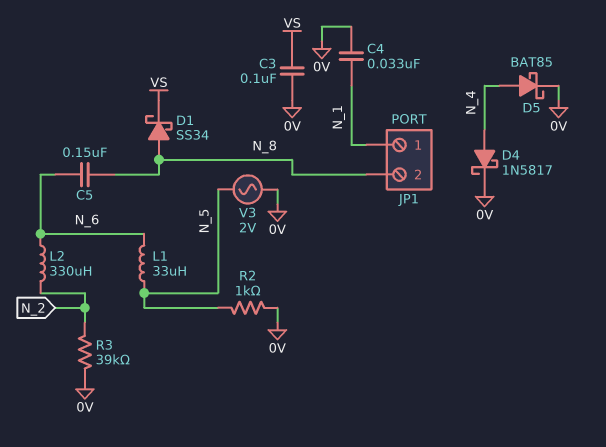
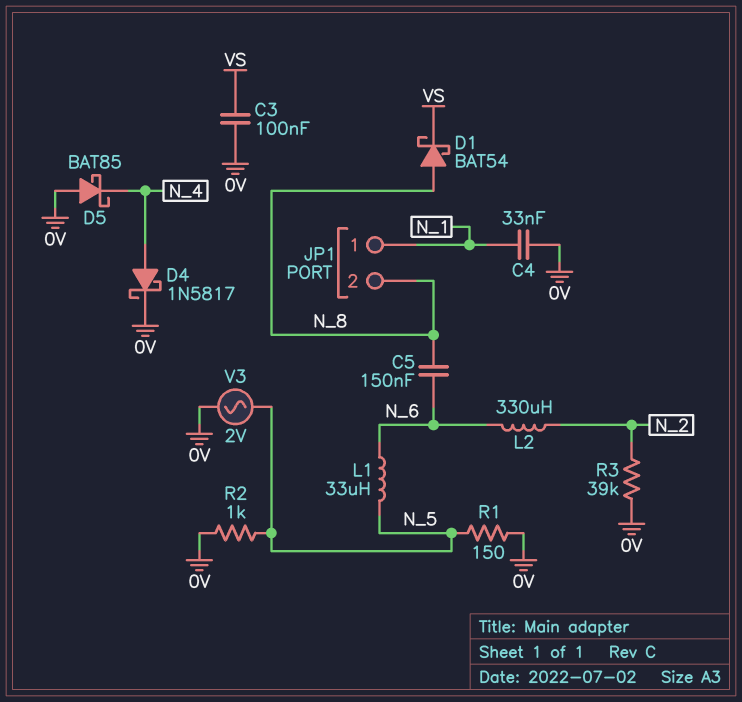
D1: schottky SS34 (A N_8, K VS) -> schottky BAT54 (A N_8, K VS)
D5: schottky BAT85 (A N_4, K 0V) -> schottky BAT85 (A 0V, K N_4)
R1: none -> 150 (0V, N_5)

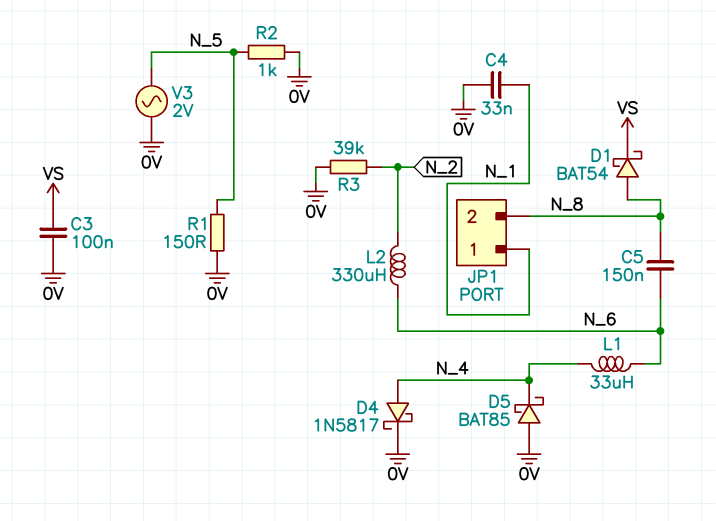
L1: 33uH (N_5, N_6) -> 33uH (N_4, N_6)

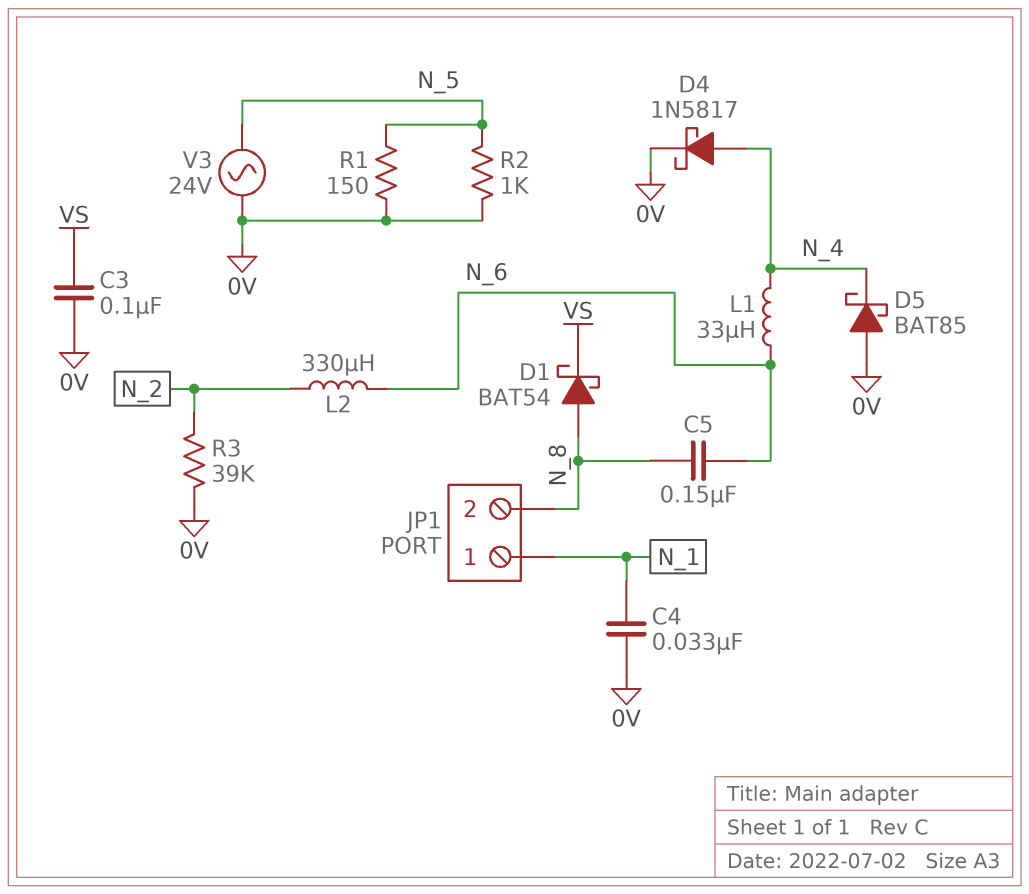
V3: AC 2V (0V, N_5) -> AC 24V (0V, N_5)

